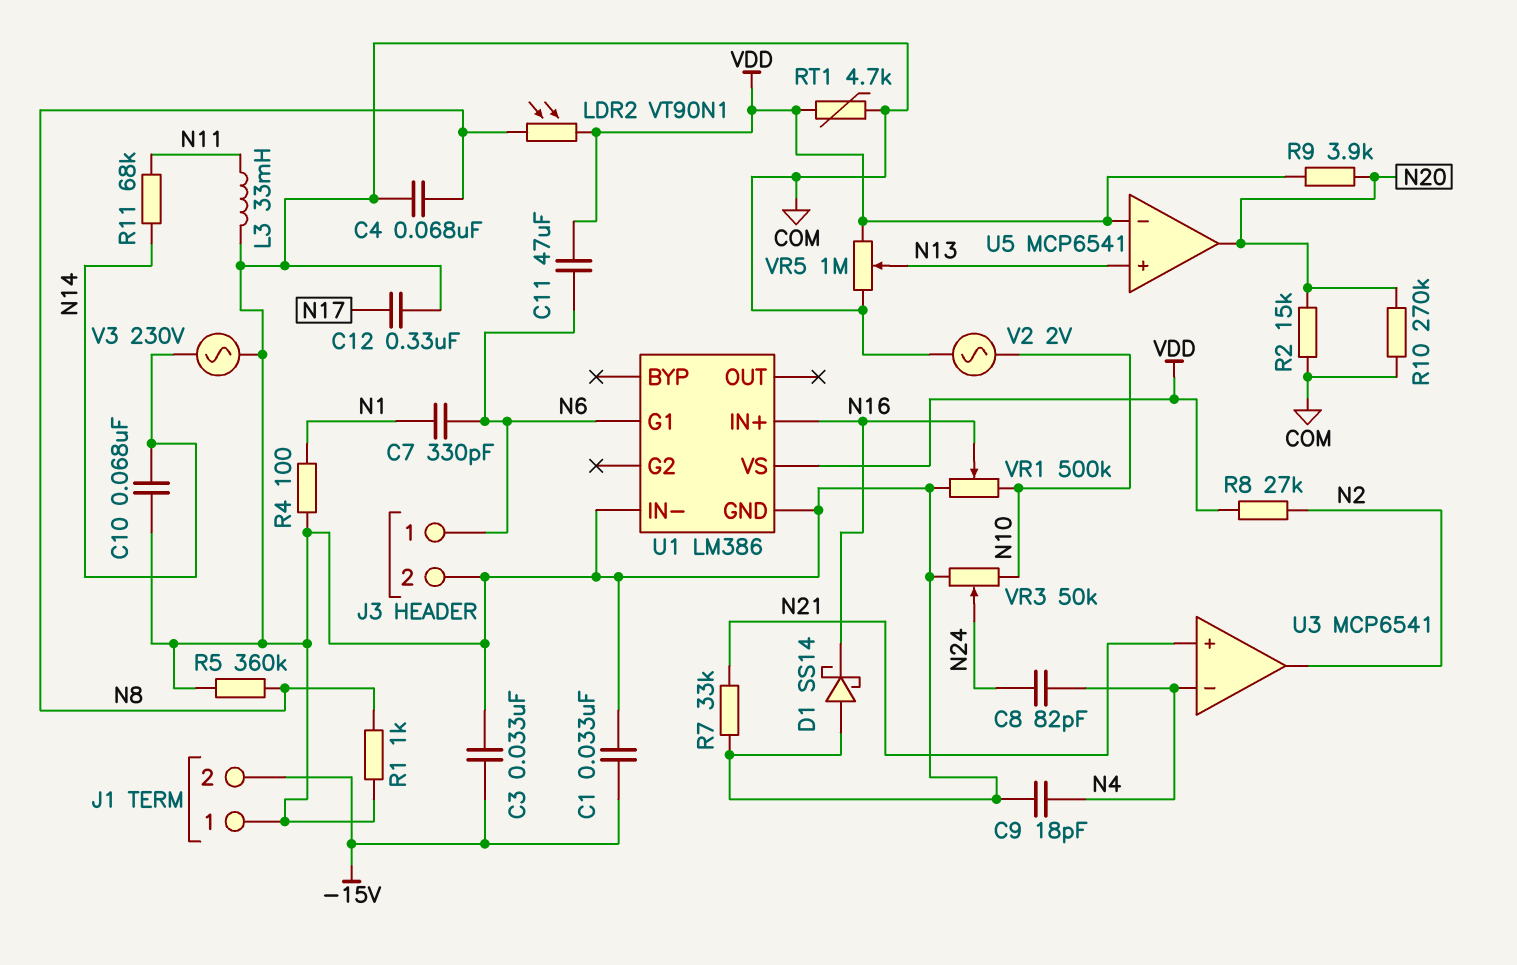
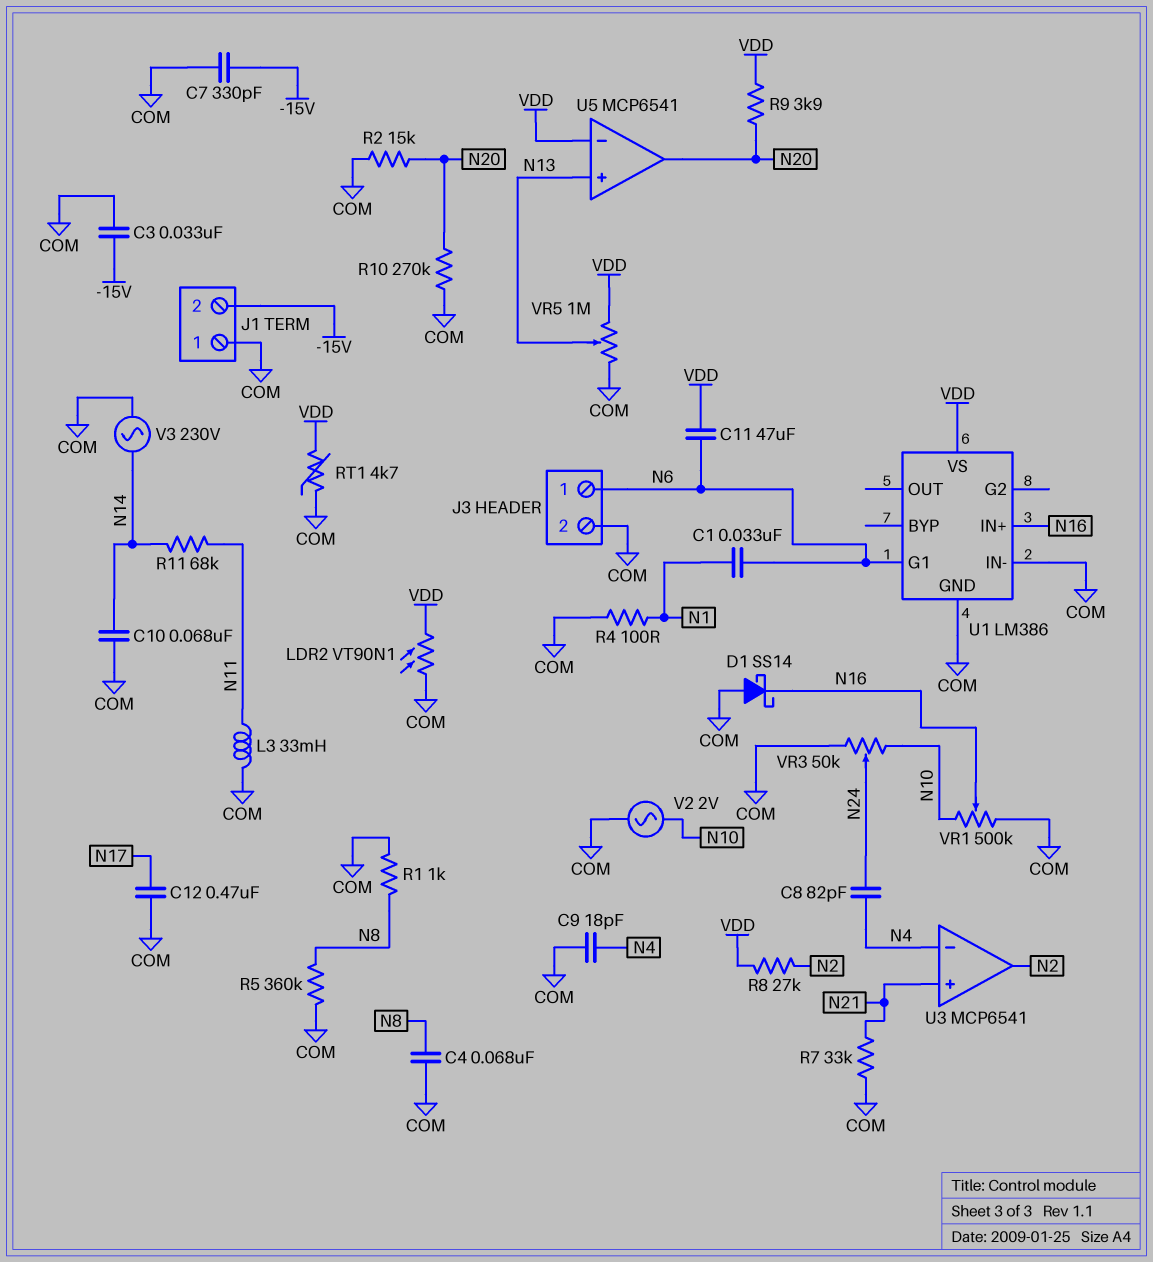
C1: 33nF (-15V, COM) -> 33nF (N1, N6)
C7: 330pF (N1, N6) -> 330pF (-15V, COM)
C12: 330nF (COM, N17) -> 470nF (COM, N17)
LDR2: VT90N1 (N8, VDD) -> VT90N1 (COM, VDD)

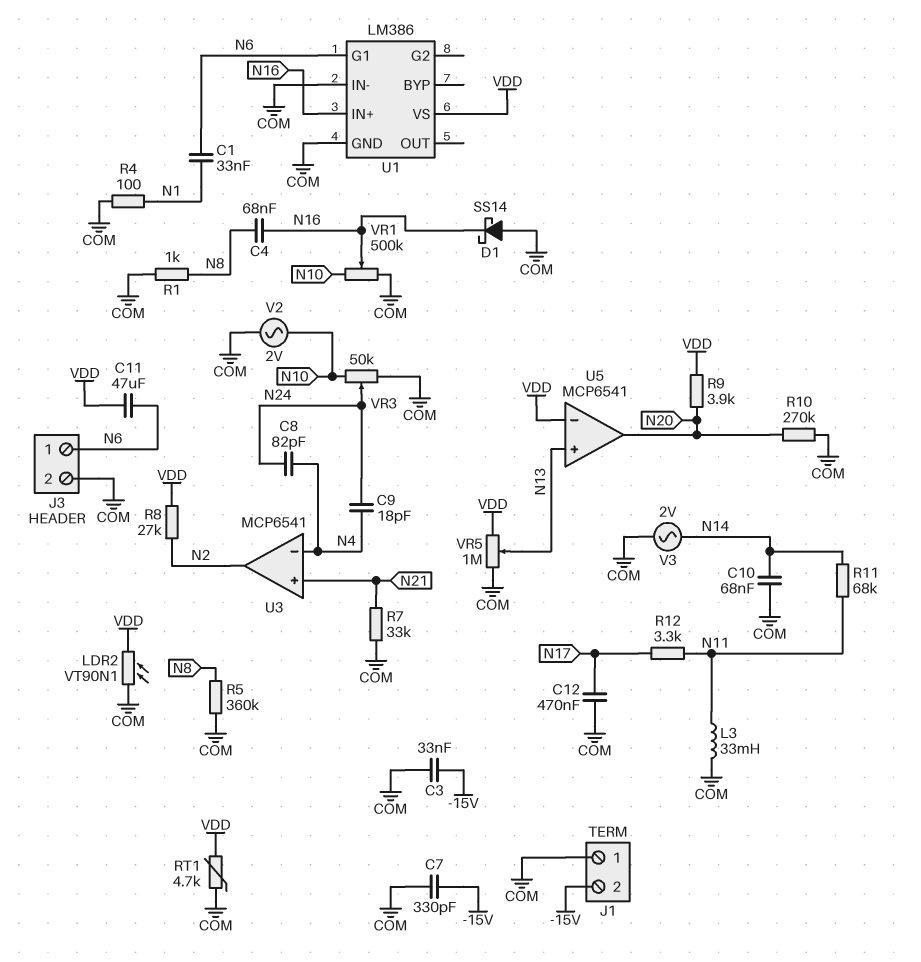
C4: 68nF (COM, N8) -> 68nF (N8, N16)
C9: 18pF (COM, N4) -> 18pF (N4, N24)
R2: 15k (COM, N20) -> none
R12: none -> 3.3k (N11, N17)
V3: AC 230V (COM, N14) -> AC 2V (COM, N14)

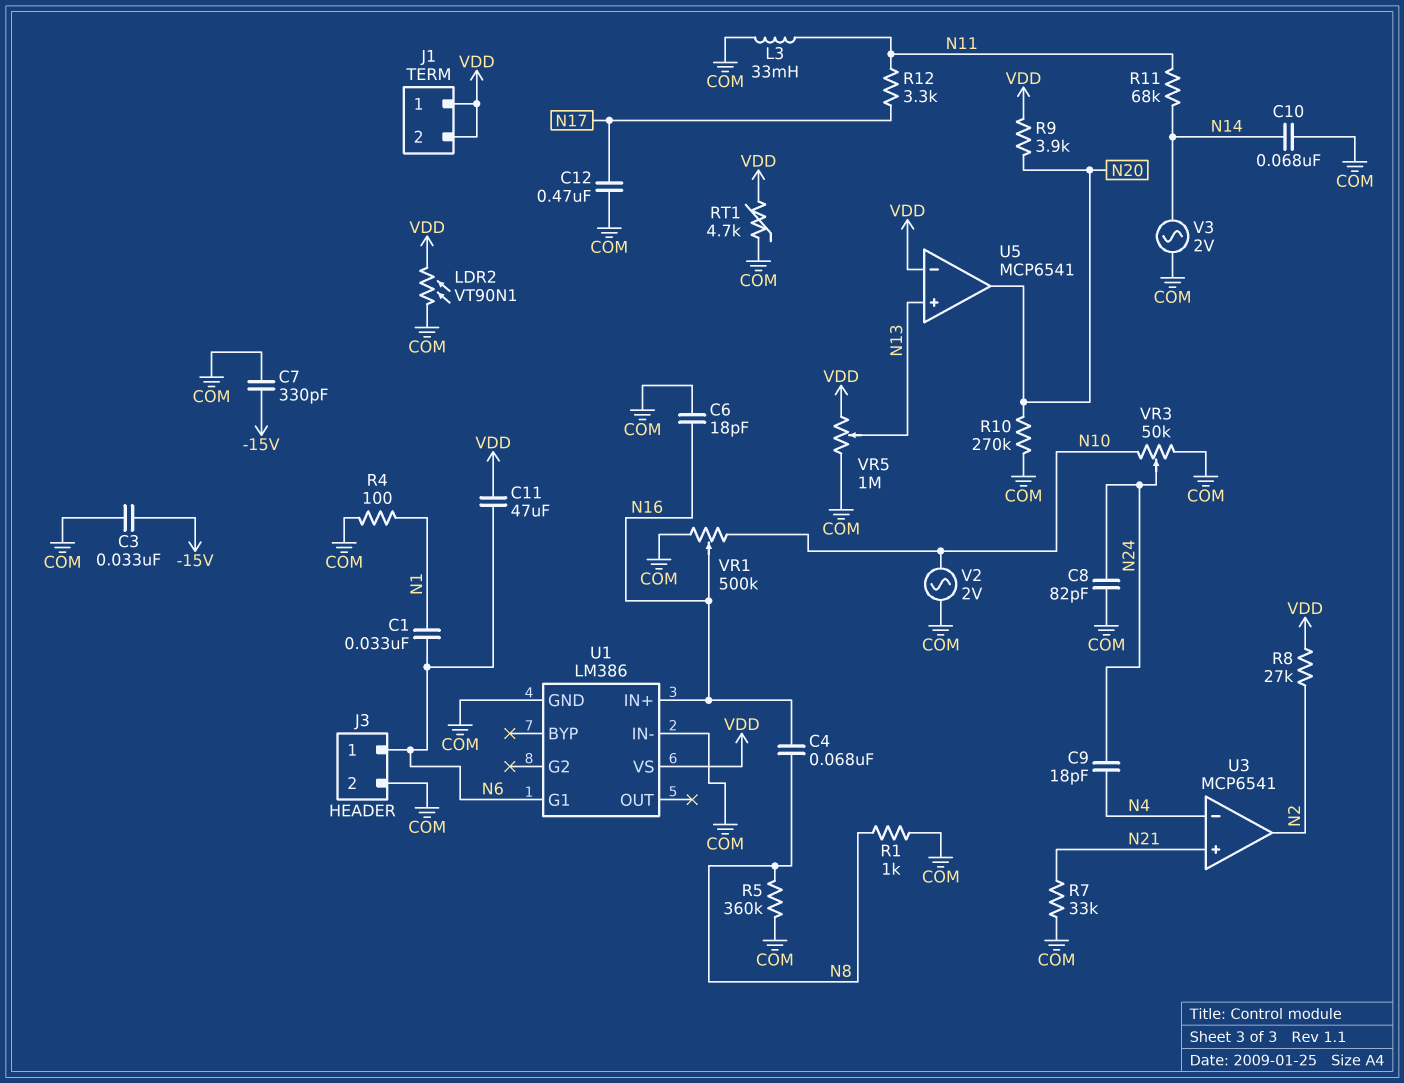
C6: none -> 18pF (COM, N16)
C8: 82pF (N4, N24) -> 82pF (COM, N24)
D1: schottky SS14 (A COM, K N16) -> none
J1 pin 1: COM -> VDD
J1 pin 2: -15V -> VDD

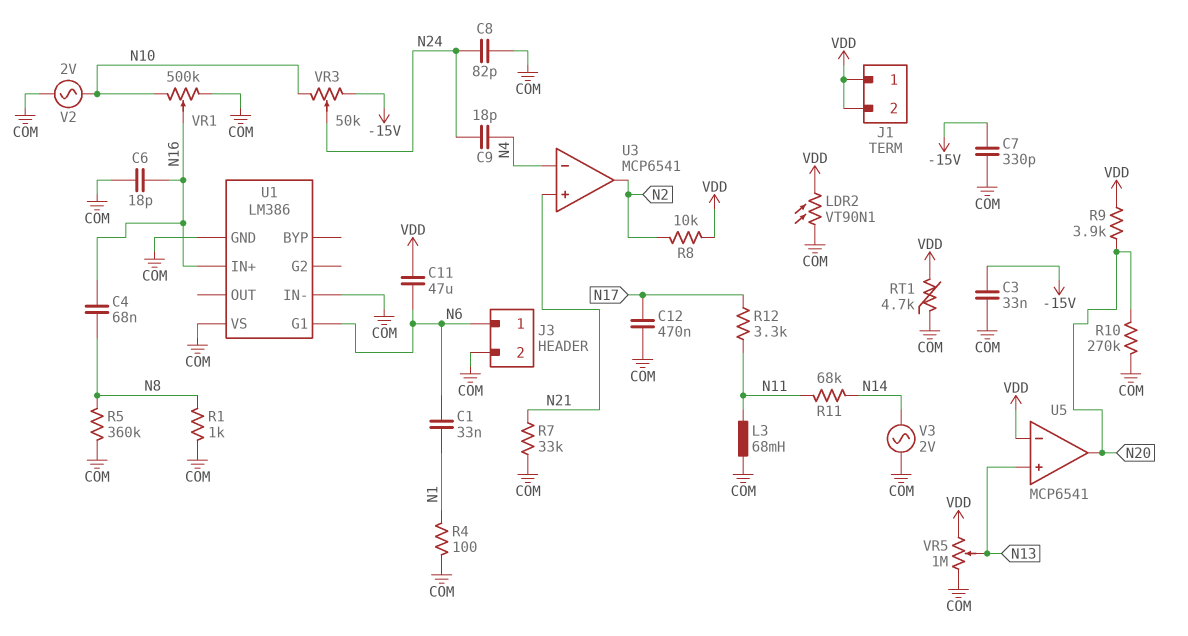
C10: 68nF (COM, N14) -> none
L3: 33mH (COM, N11) -> 68mH (COM, N11)
R8: 27k (N2, VDD) -> 10k (N2, VDD)
U1 pin VS: VDD -> COM
VR3: 50k (COM, N10, wiper N24) -> 50k (-15V, N10, wiper N24)

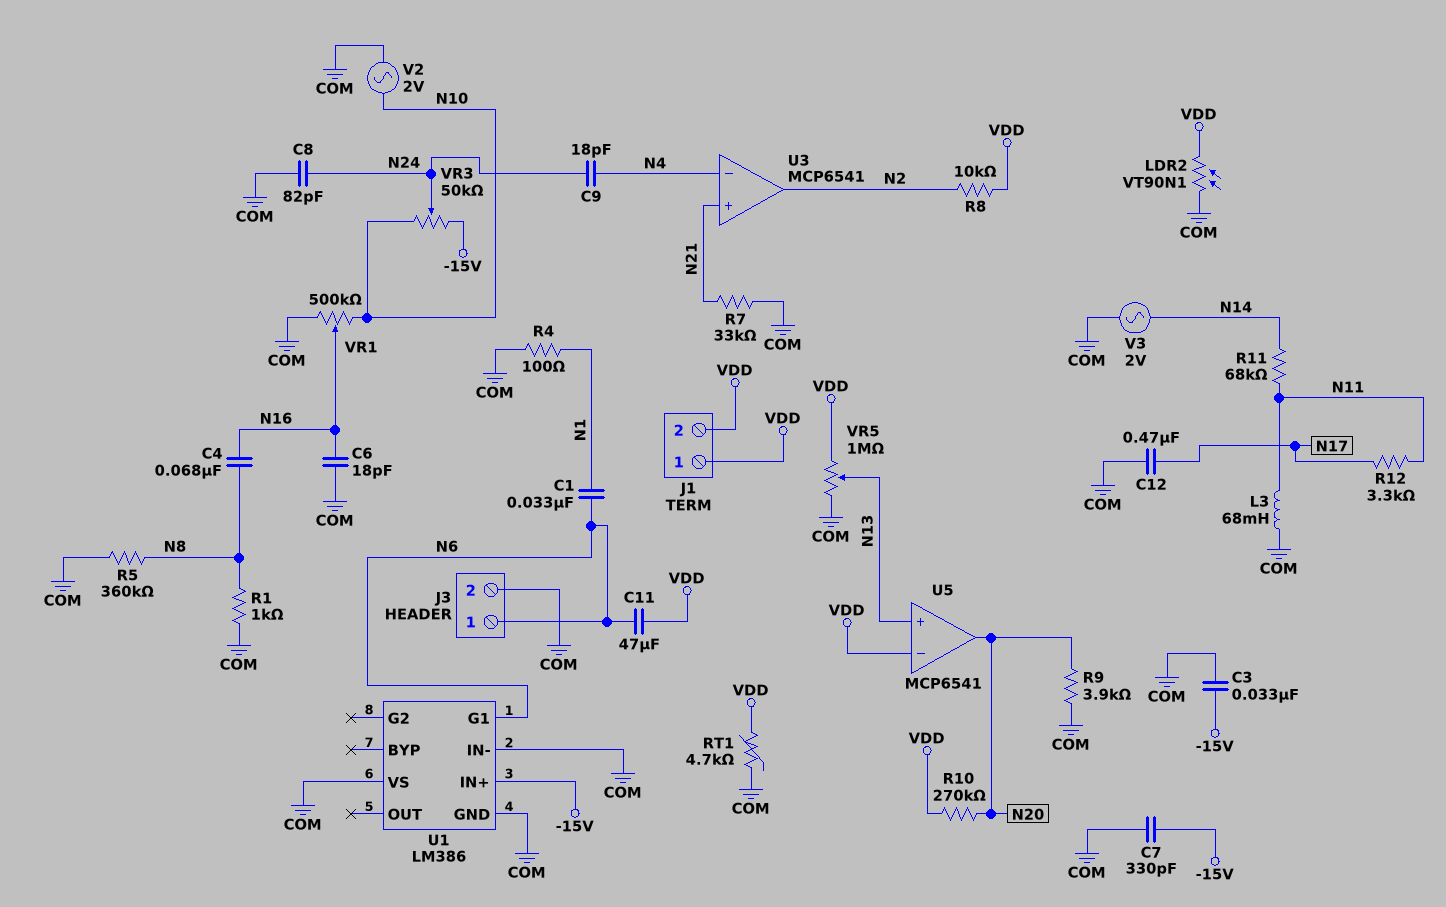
R9: 3.9k (N20, VDD) -> 3.9k (COM, N20)
R10: 270k (COM, N20) -> 270k (N20, VDD)
U1 pin IN+: N16 -> -15V

